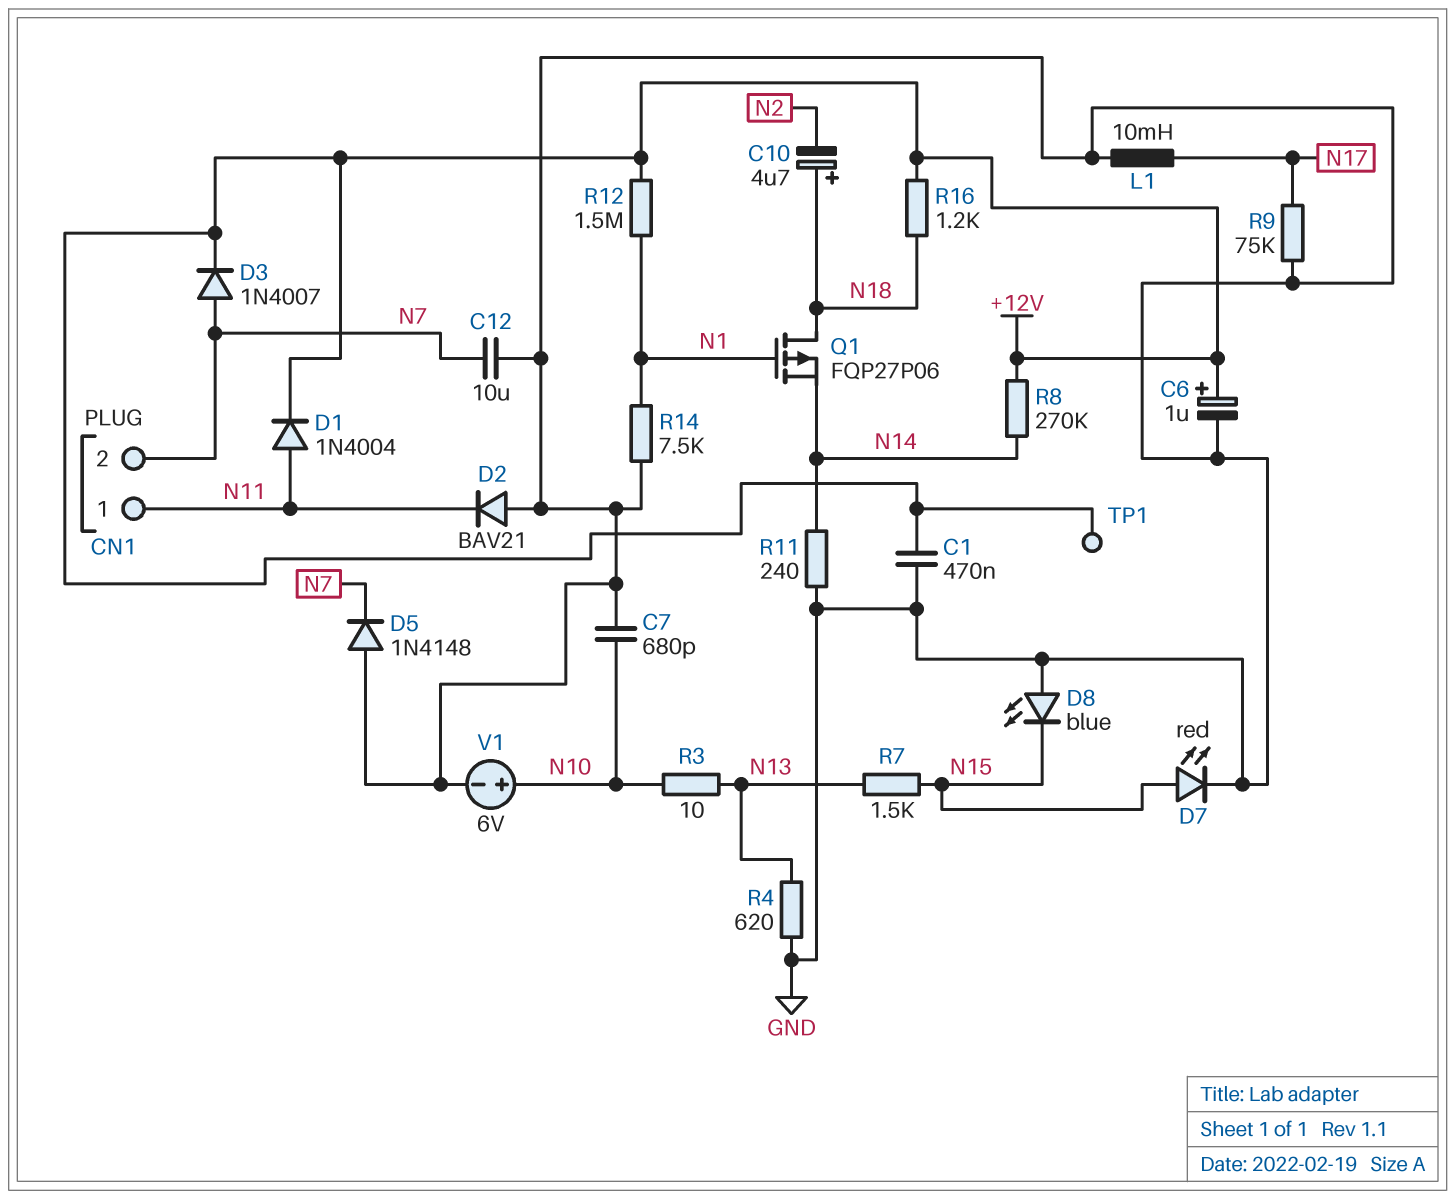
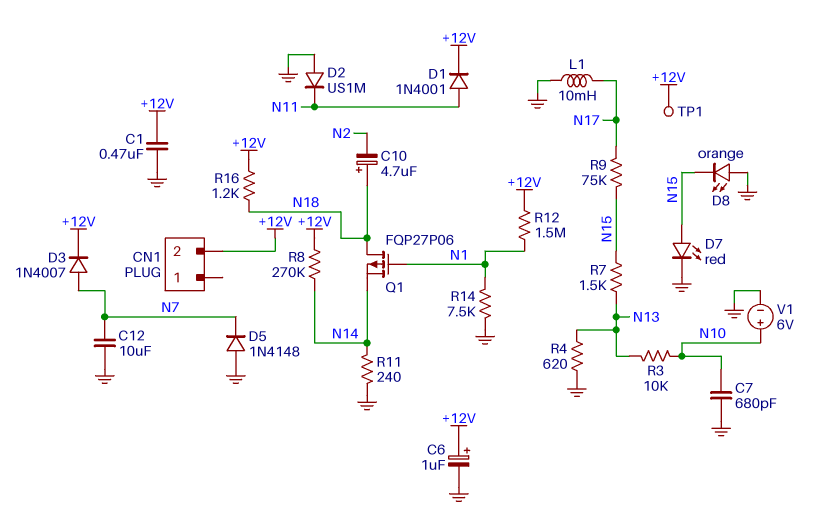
CN1 pin 1: N11 -> none
CN1 pin 2: N7 -> +12V
D1: diode 1N4004 (A N11, K +12V) -> diode 1N4001 (A N11, K +12V)
D2: diode BAV21 (A GND, K N11) -> diode US1M (A GND, K N11)
D8: LED blue (A GND, K N15) -> LED orange (A GND, K N15)
R3: 10 (N10, N13) -> 10k (N10, N13)
R9: 75k (GND, N17) -> 75k (N15, N17)

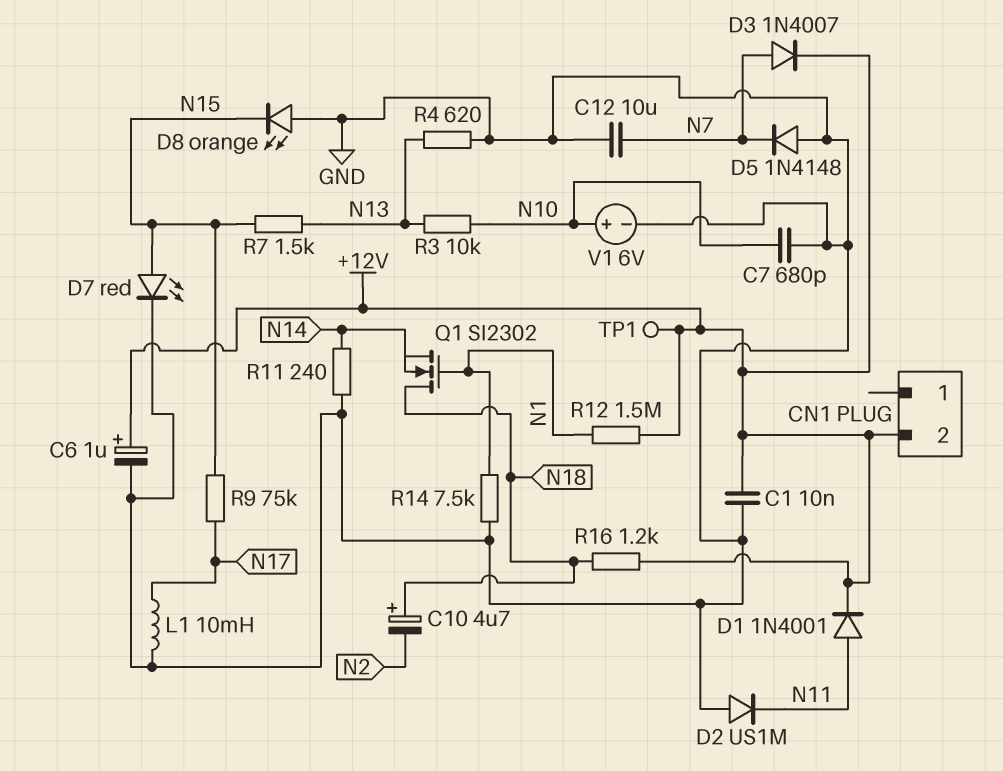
C1: 470nF (+12V, GND) -> 10nF (+12V, GND)
Q1: PMOS FQP27P06 (G N1, D N18, S N14) -> NMOS SI2302 (G N1, D N18, S N14)
R8: 270k (+12V, N14) -> none

